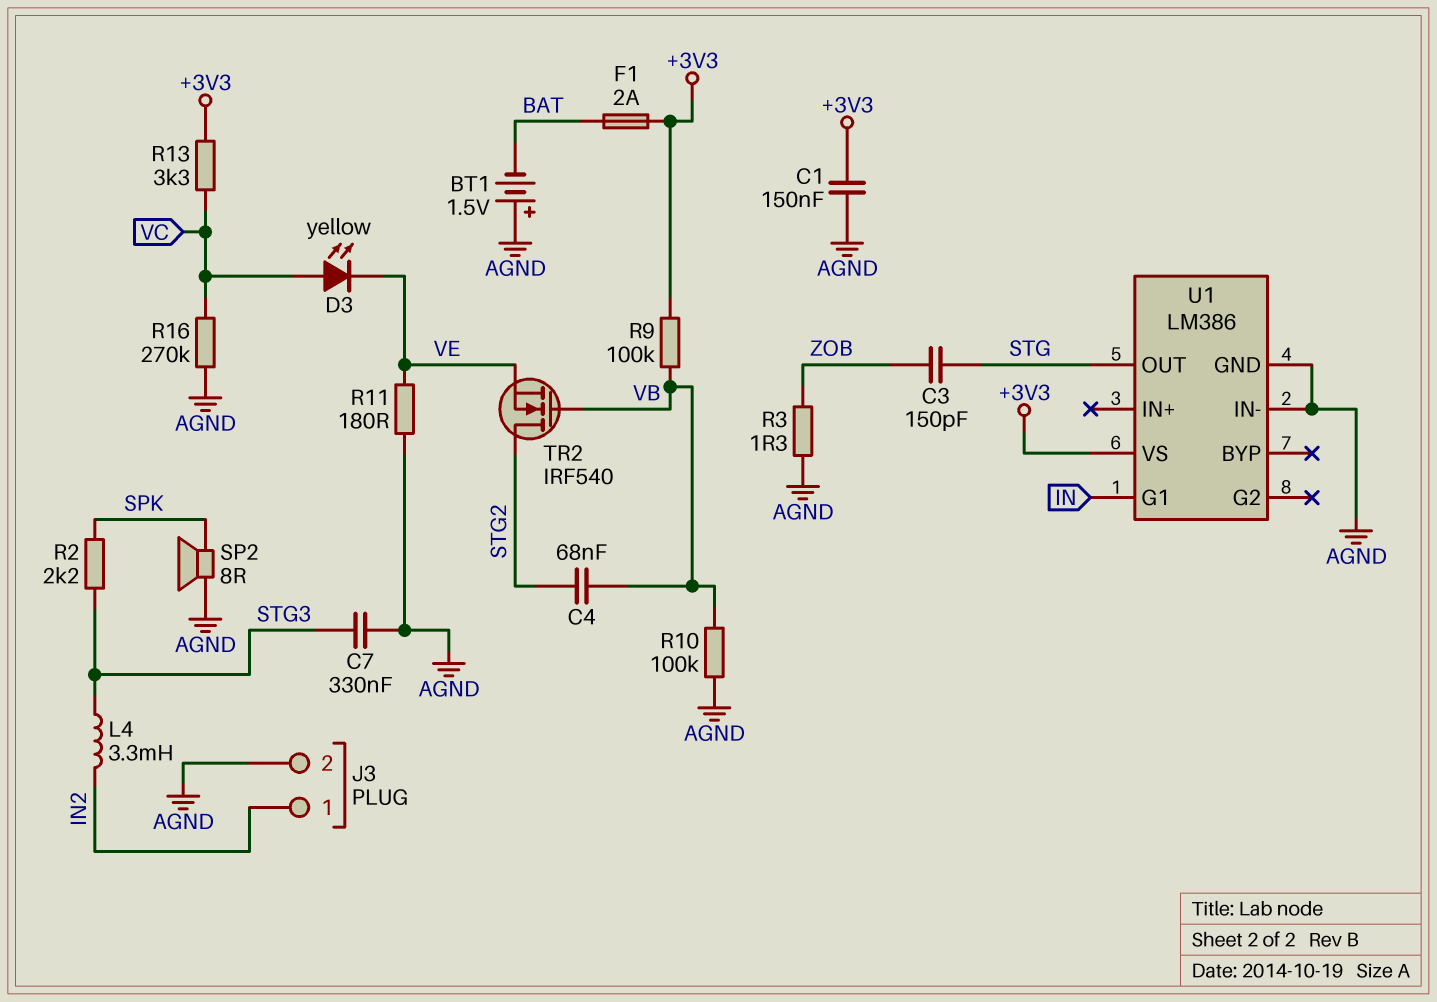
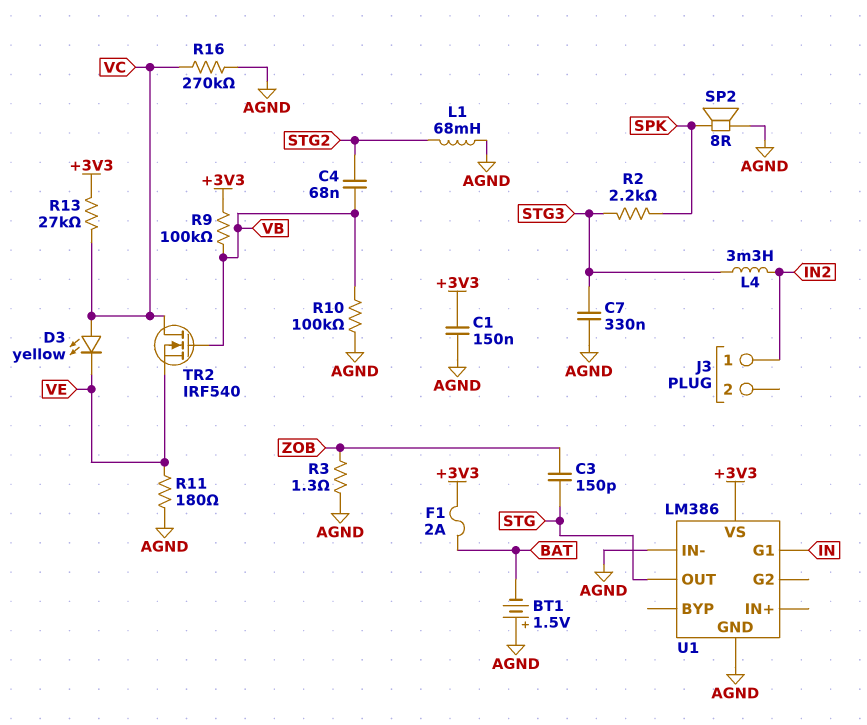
J3 pin 2: AGND -> none
L1: none -> 68mH (AGND, STG2)
R13: 3.3k (+3V3, VC) -> 27k (+3V3, VC)
TR2: NMOS IRF540 (G VB, D STG2, S VE) -> NMOS IRF540 (G VB, D VC, S VE)

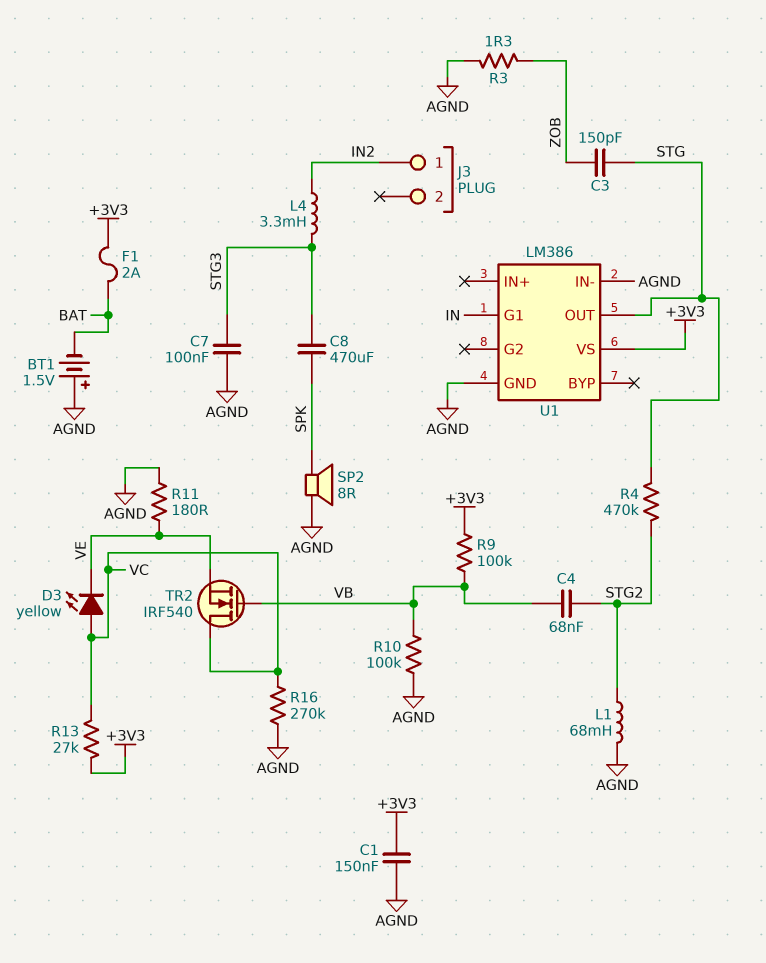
C7: 330nF (AGND, STG3) -> 100nF (AGND, STG3)
C8: none -> 470uF (SPK, STG3)
R2: 2.2k (SPK, STG3) -> none
R4: none -> 470k (STG, STG2)

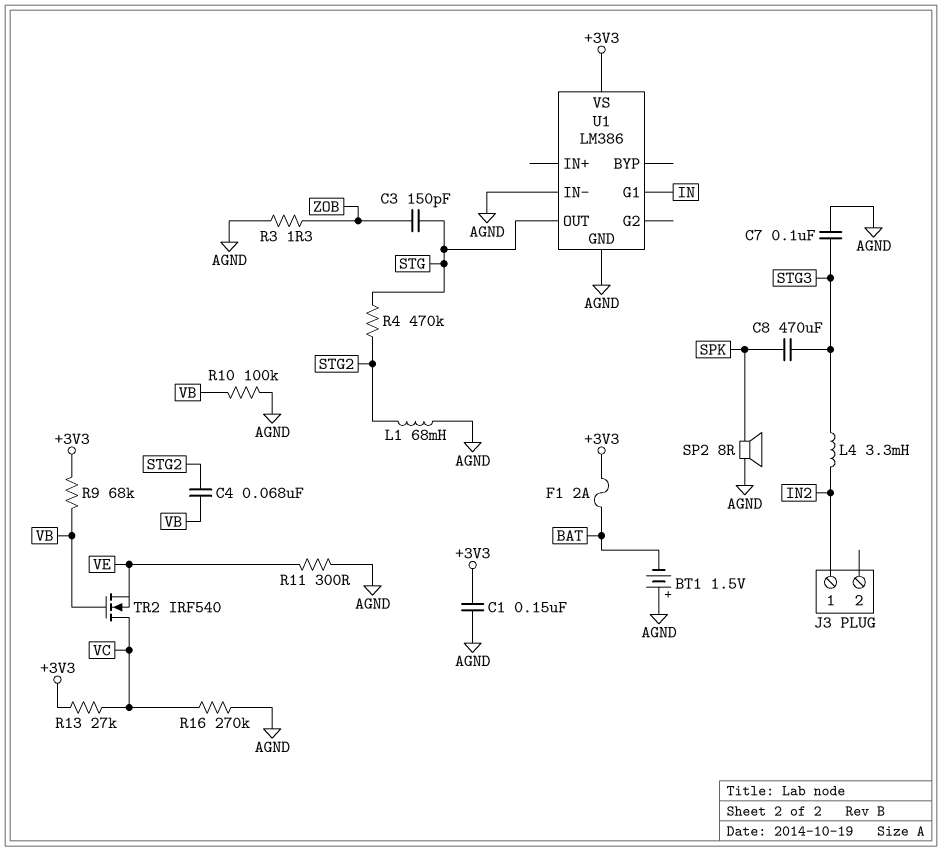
D3: LED yellow (A VC, K VE) -> none
R9: 100k (+3V3, VB) -> 68k (+3V3, VB)
R11: 180 (AGND, VE) -> 300 (AGND, VE)

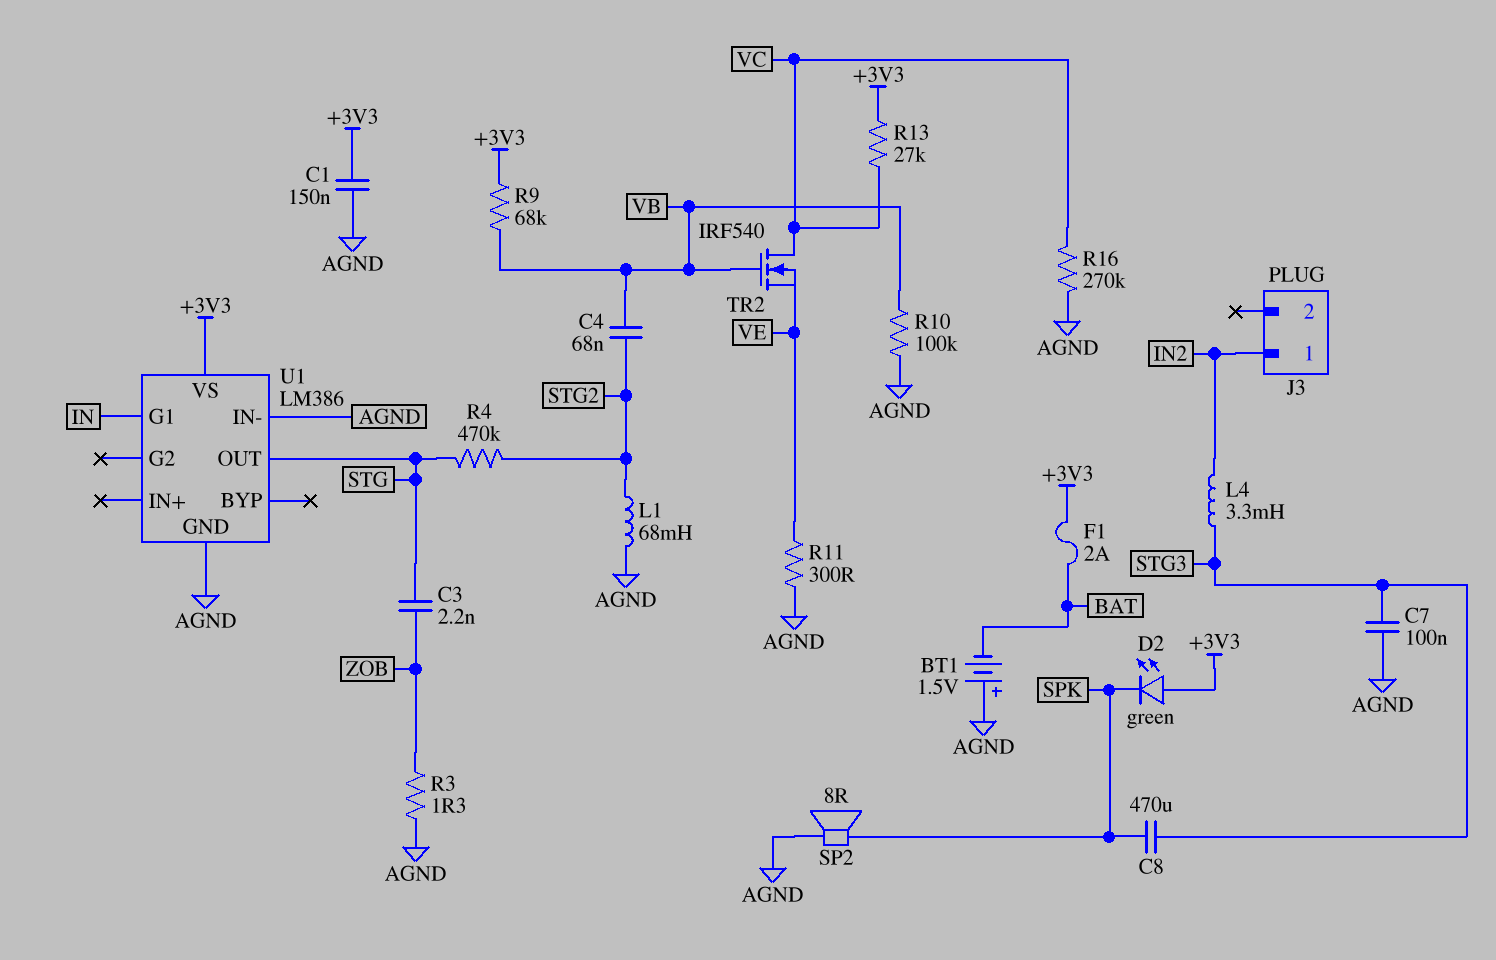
C3: 150pF (STG, ZOB) -> 2.2nF (STG, ZOB)
D2: none -> LED green (A +3V3, K SPK)

